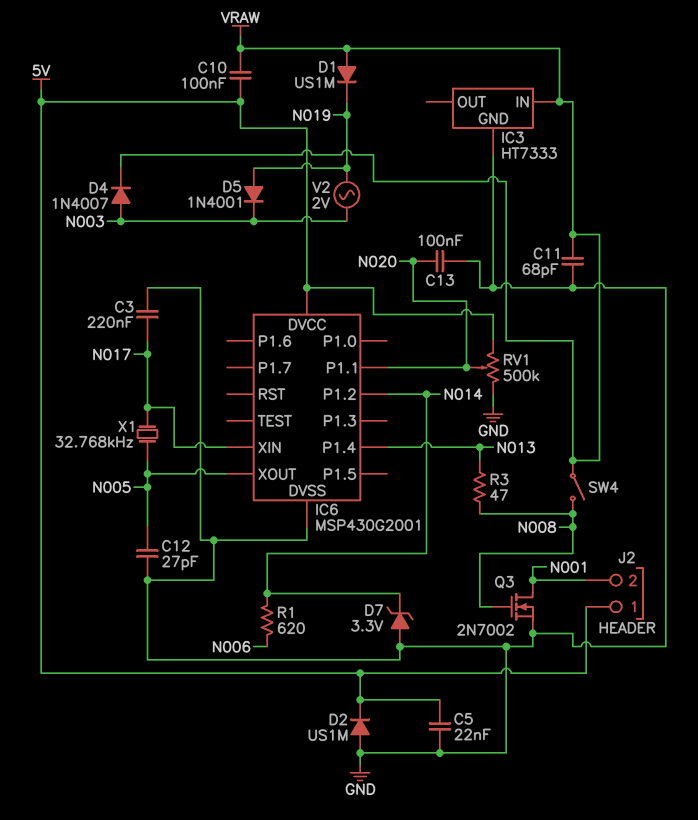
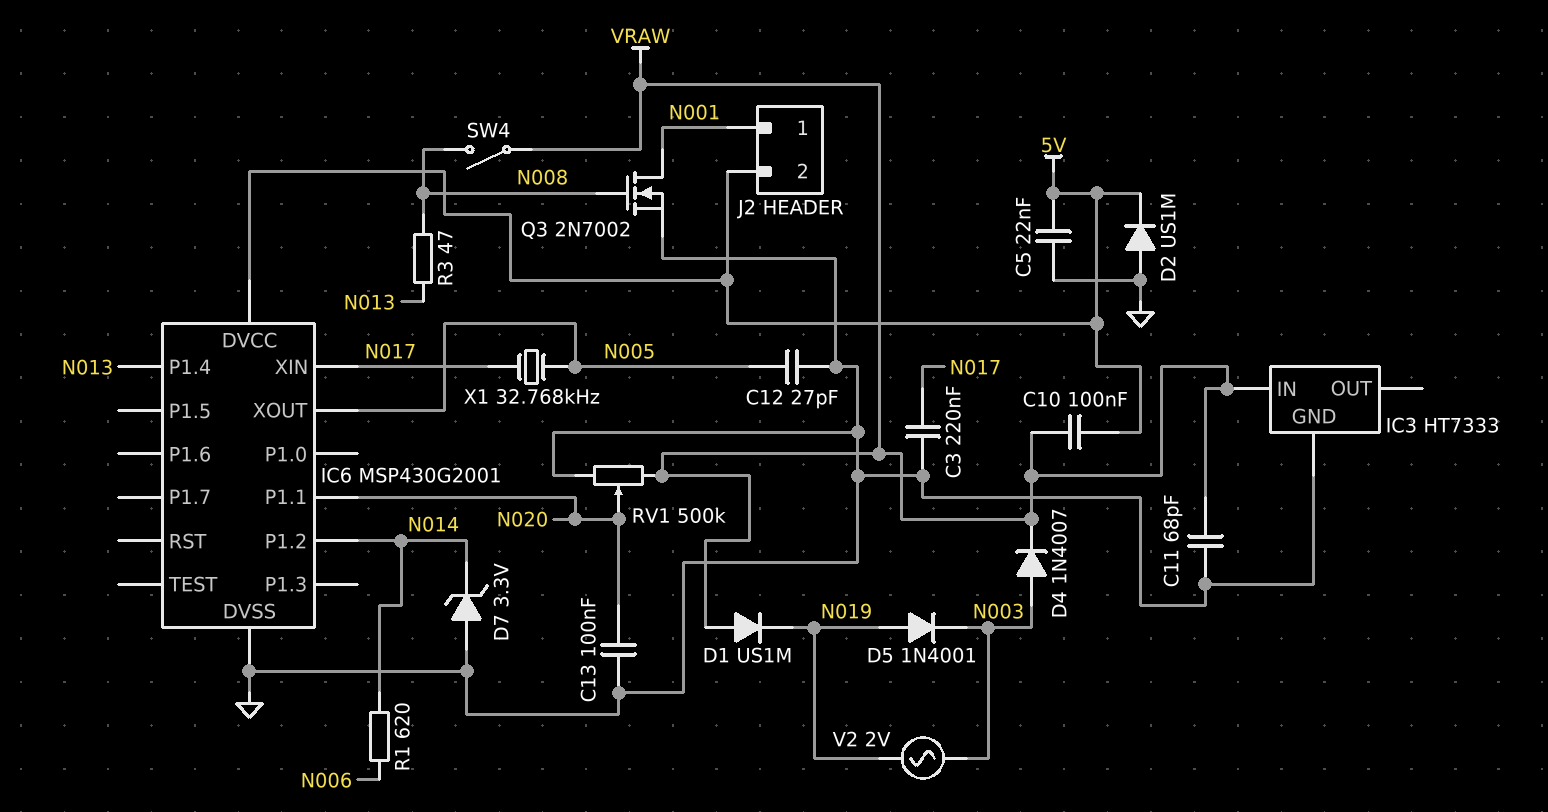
J2 pin 1: 5V -> N001
J2 pin 2: N001 -> 5V
RV1: 500k (5V, GND, wiper N020) -> 500k (GND, VRAW, wiper N020)

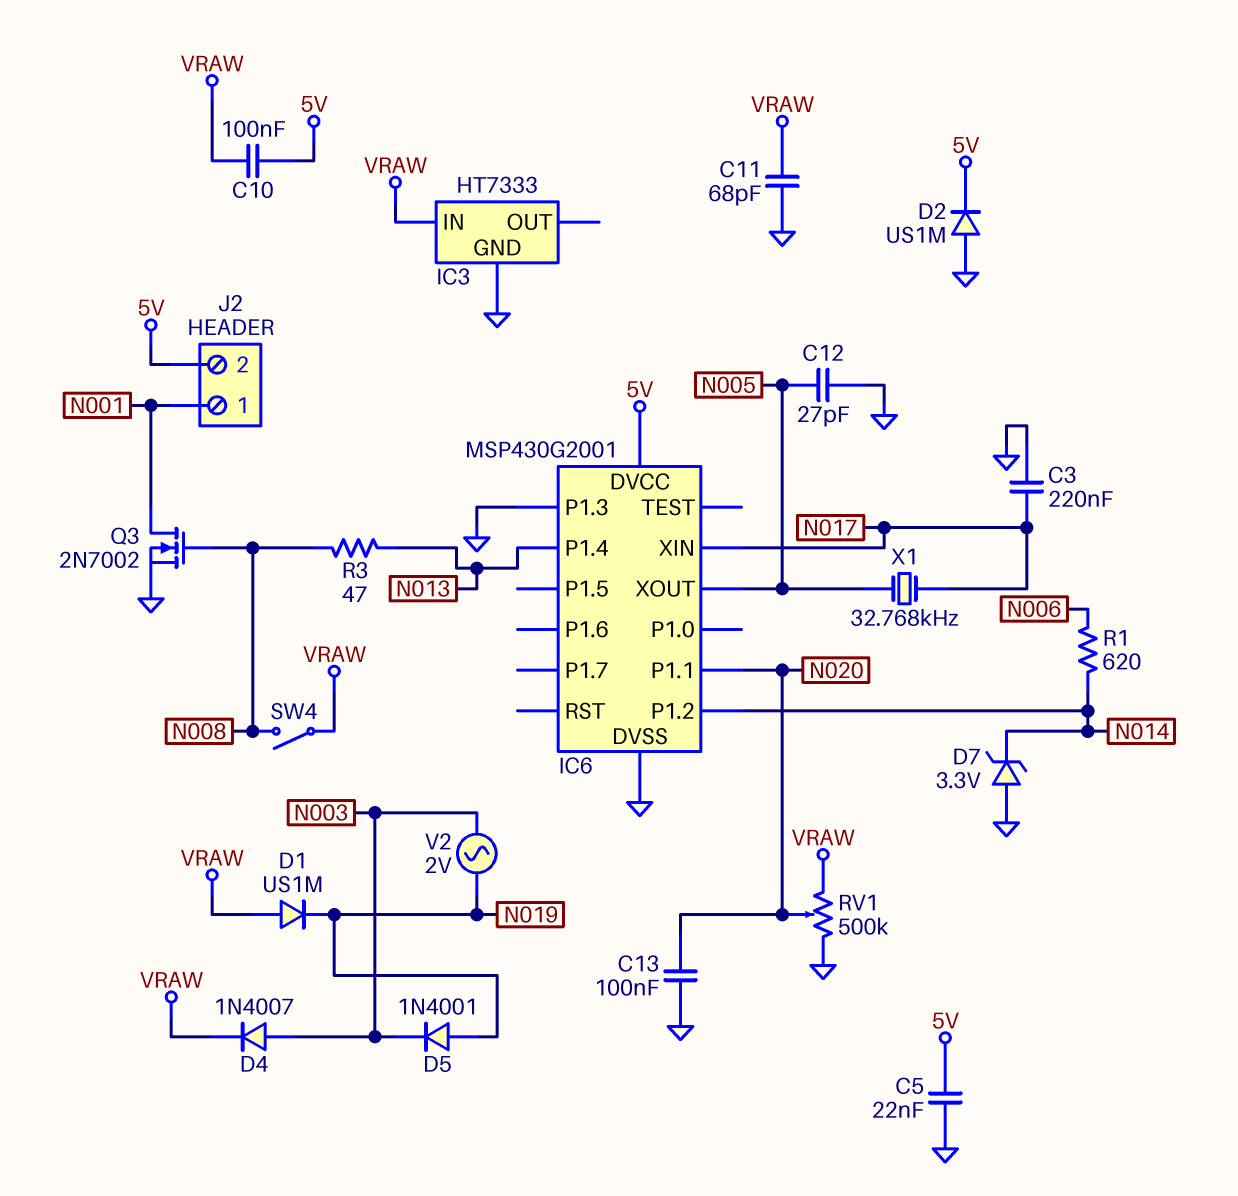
IC6 pin P1.3: none -> GND

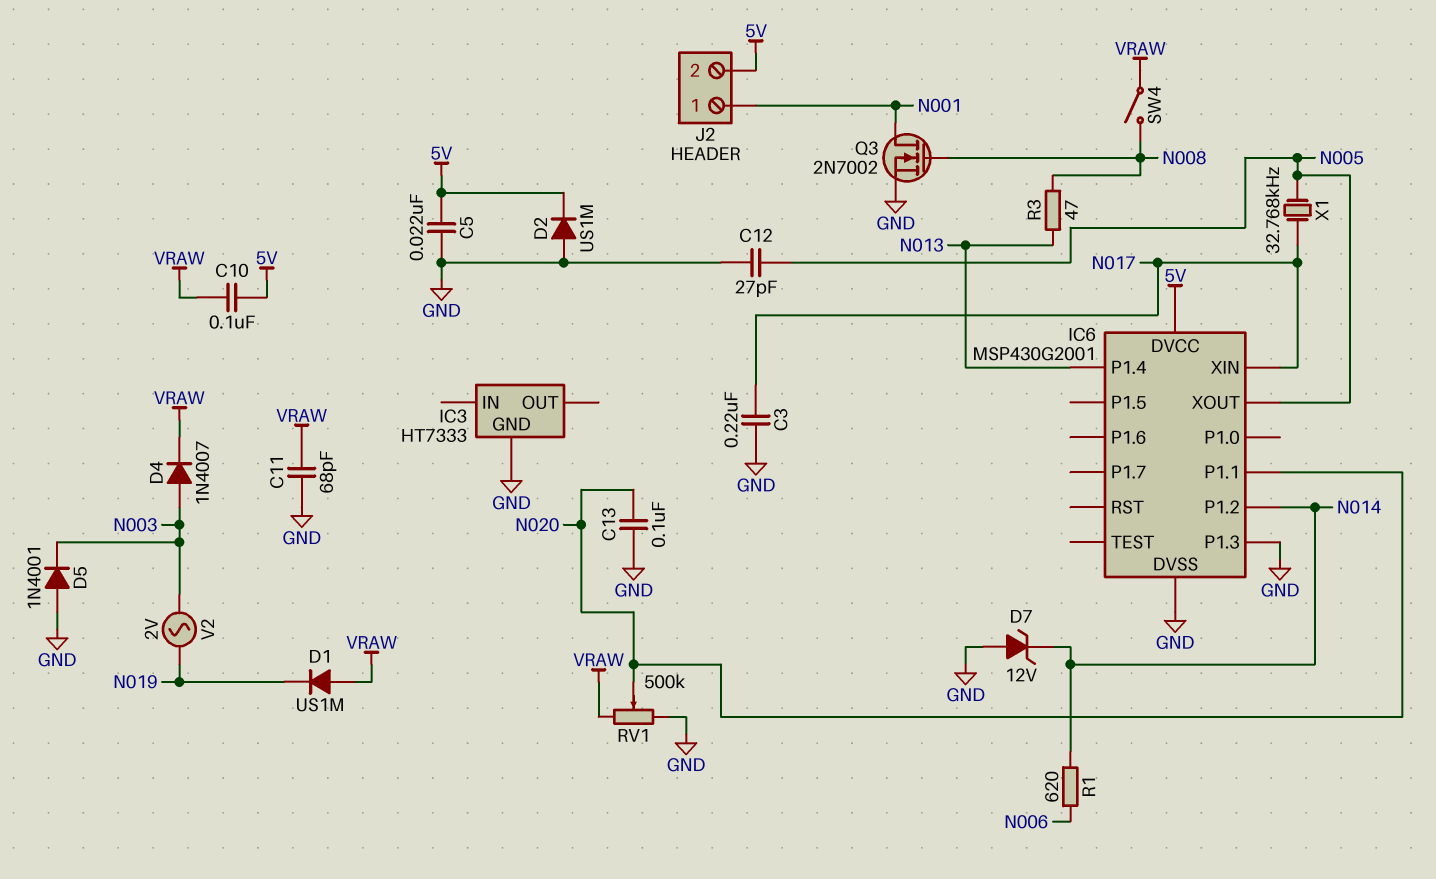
D5: diode 1N4001 (A N019, K N003) -> diode 1N4001 (A GND, K N003)
D7: zener 3.3V (A GND, K N014) -> zener 12V (A GND, K N014)
IC3 pin IN: VRAW -> none

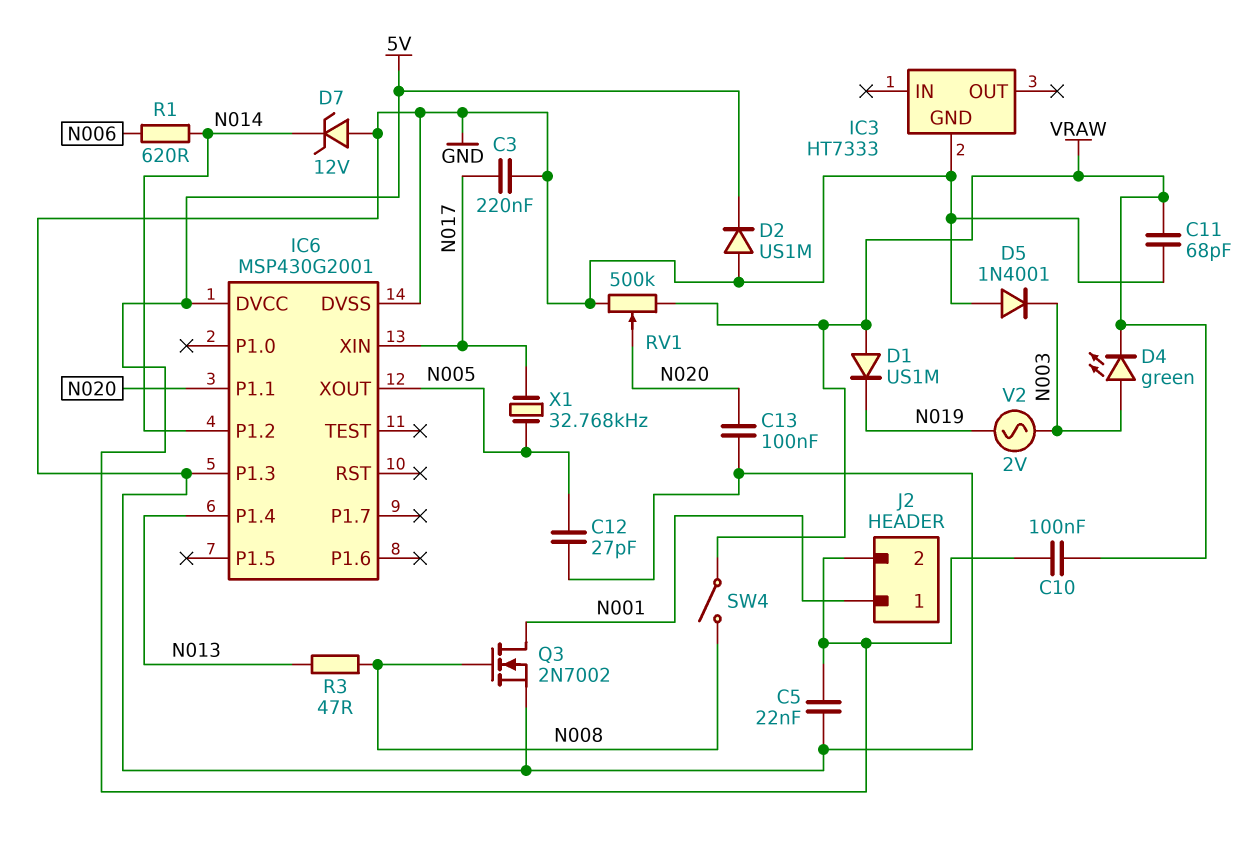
D4: diode 1N4007 (A N003, K VRAW) -> LED green (A N003, K VRAW)

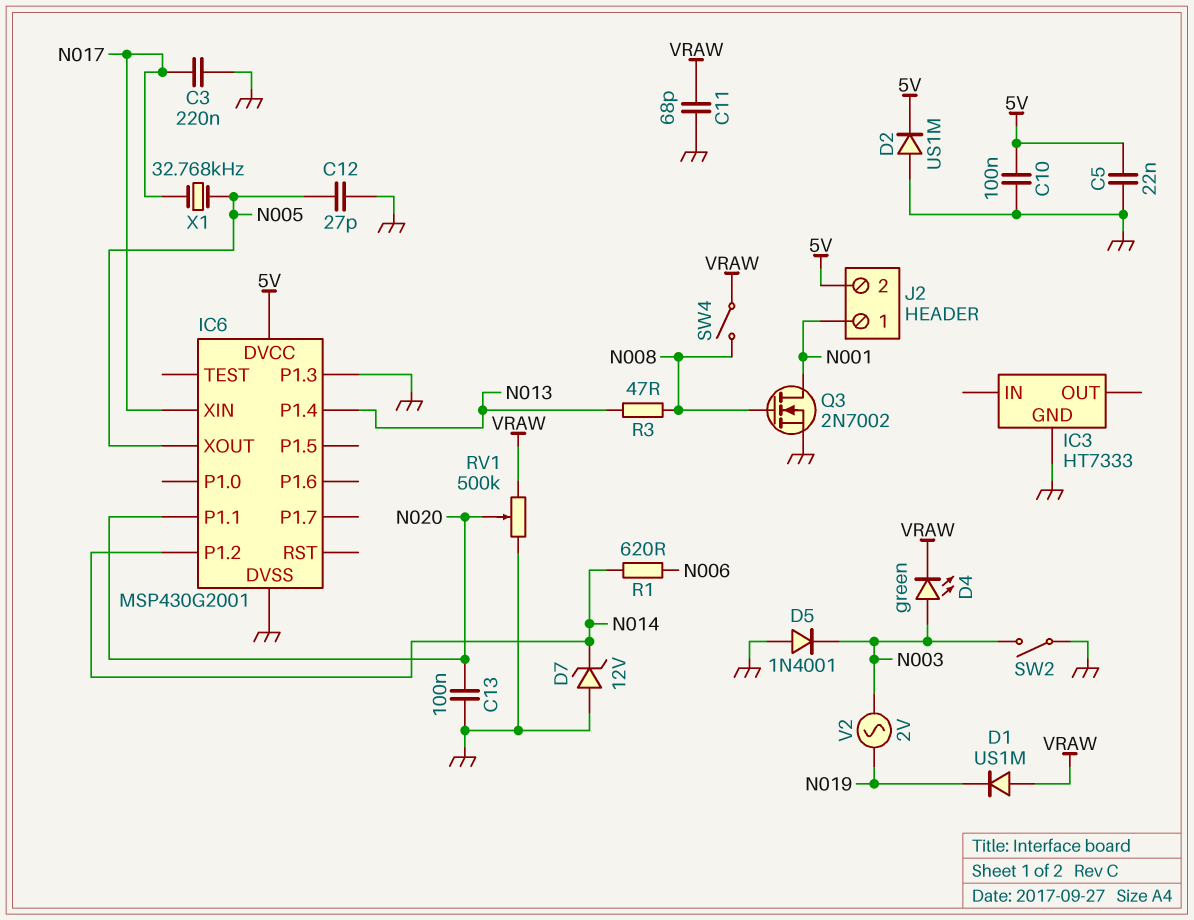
C10: 100nF (5V, VRAW) -> 100nF (5V, GND)
SW2: none -> switch (GND, N003)

